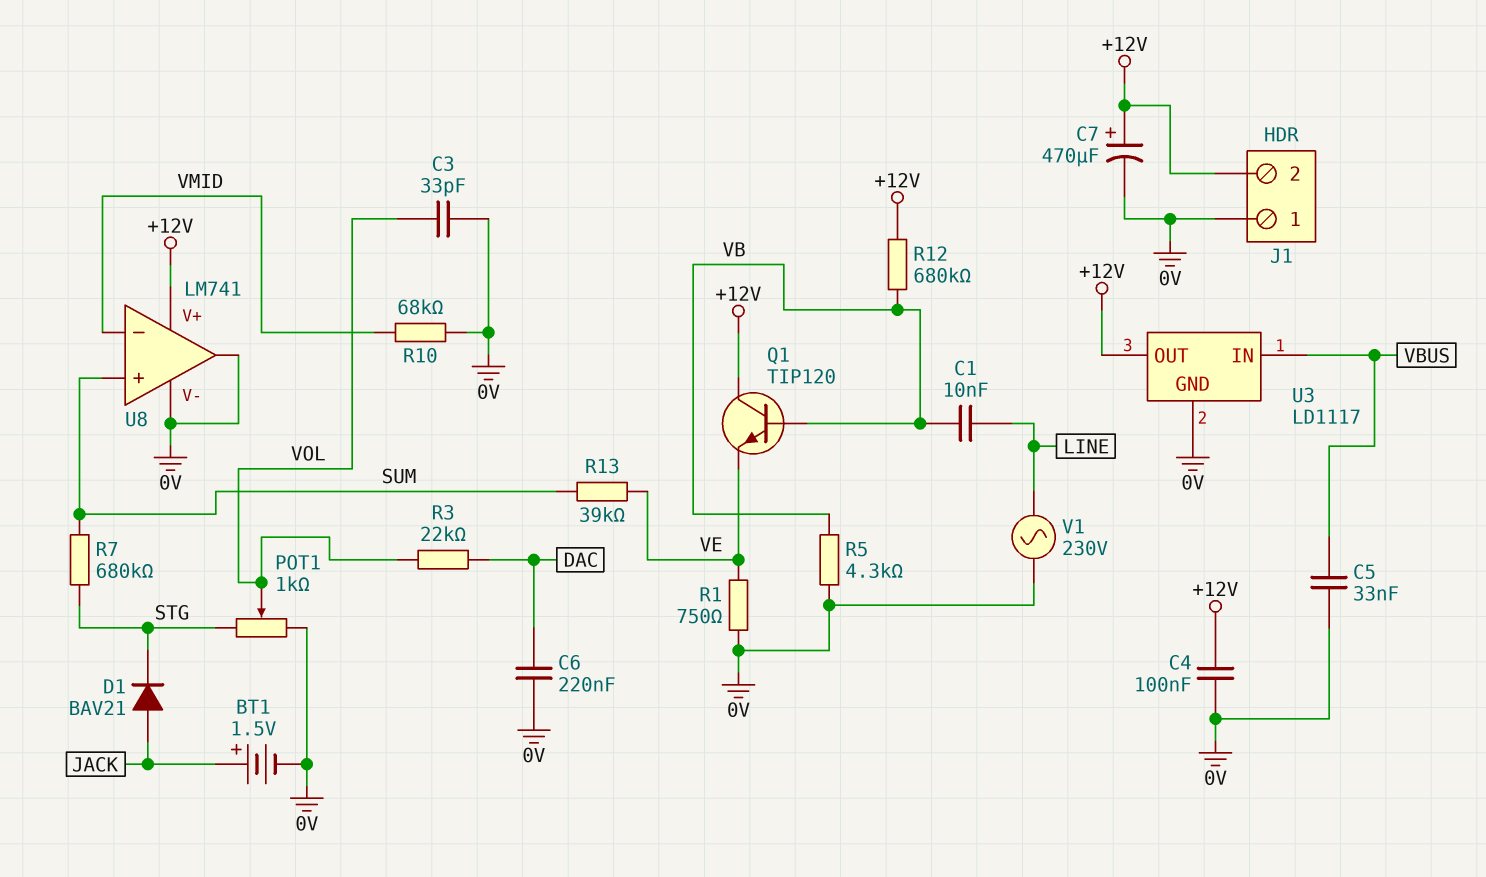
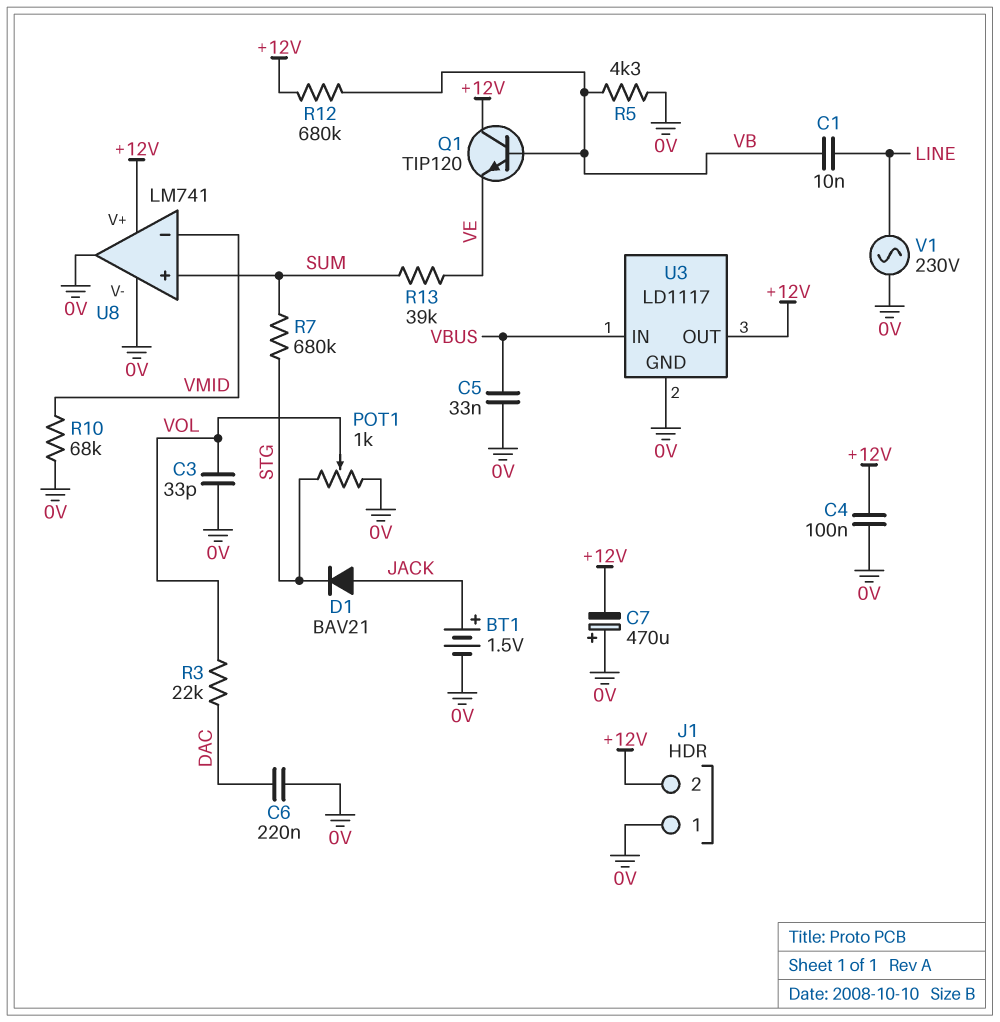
C7: 470uF (plus +12V, minus 0V) -> 470uF (plus 0V, minus +12V)
R1: 750 (0V, VE) -> none

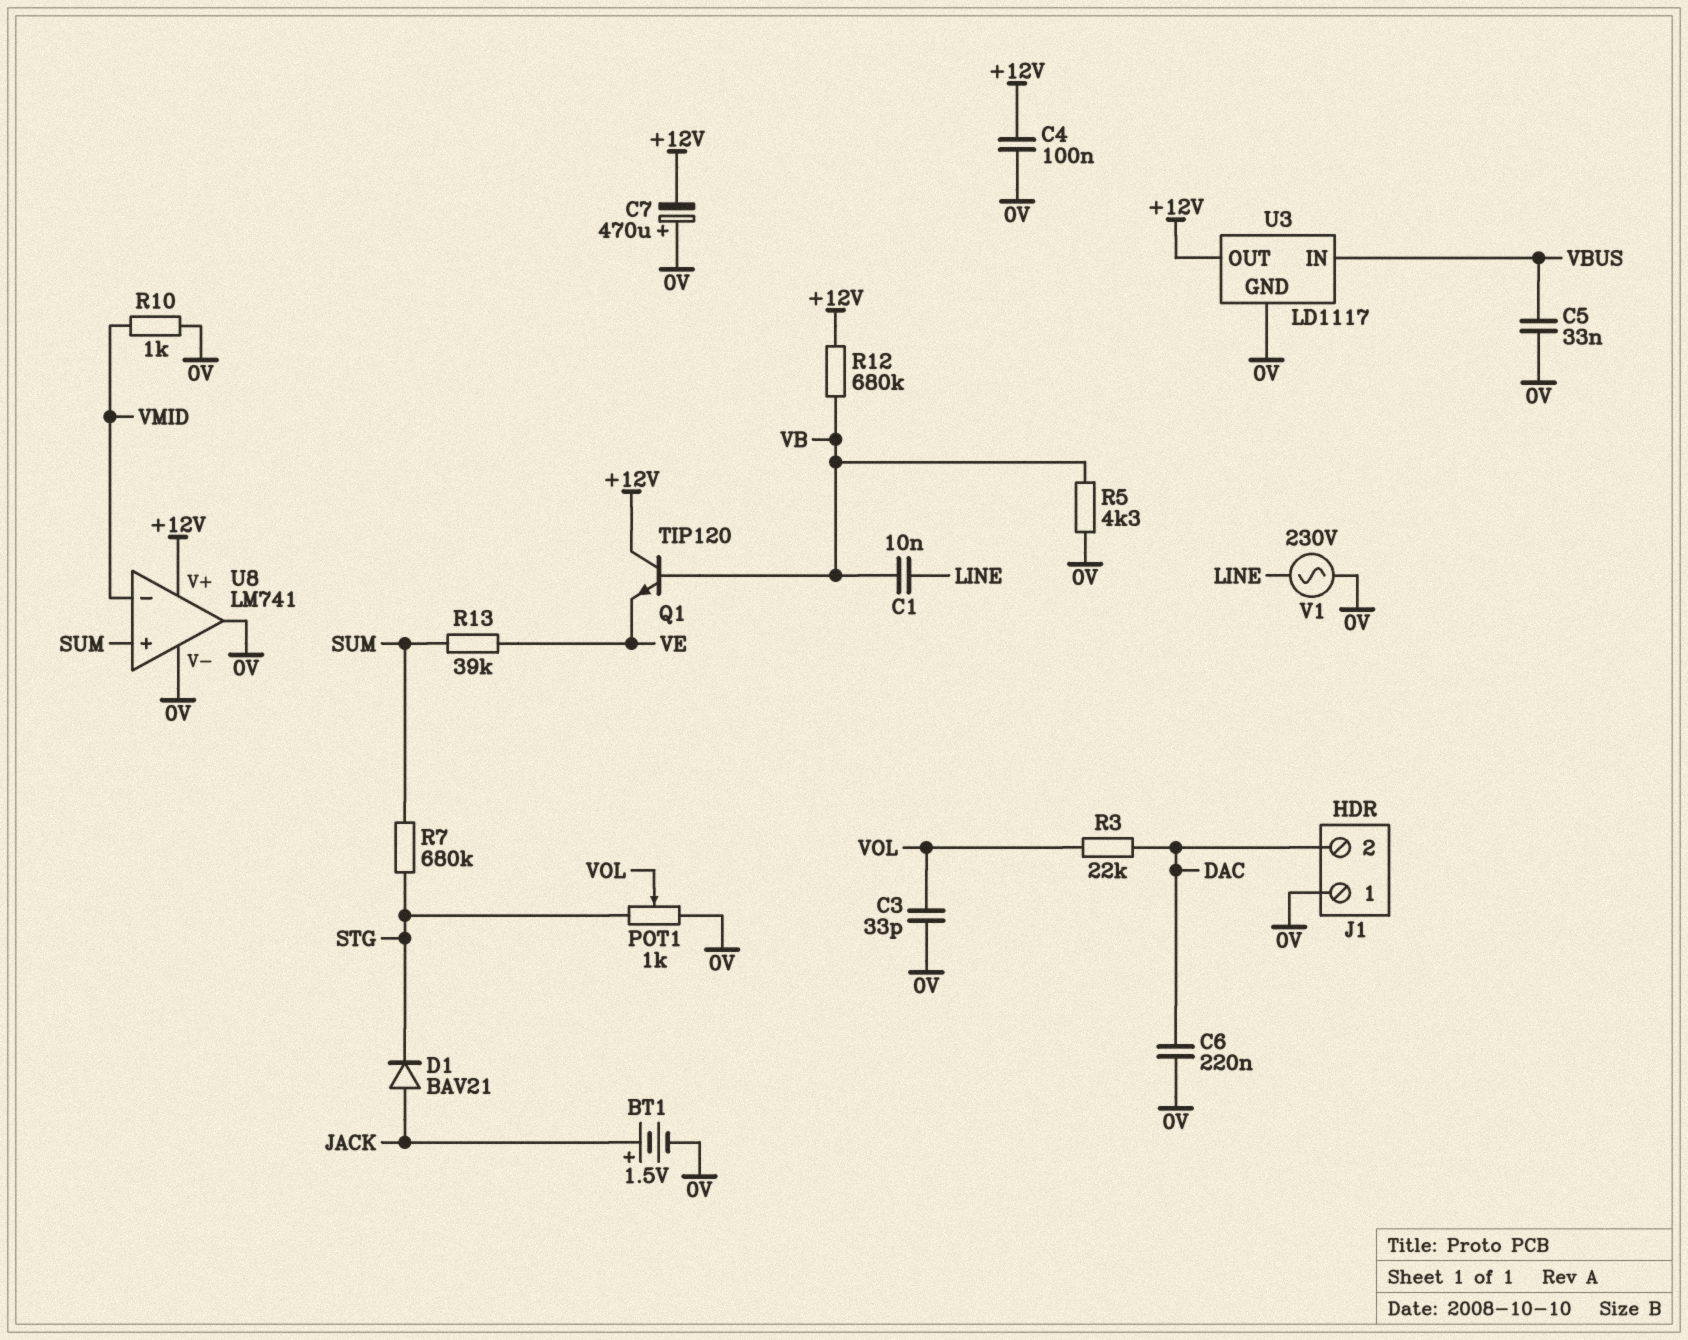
J1 pin 2: +12V -> DAC
R10: 68k (0V, VMID) -> 1k (0V, VMID)

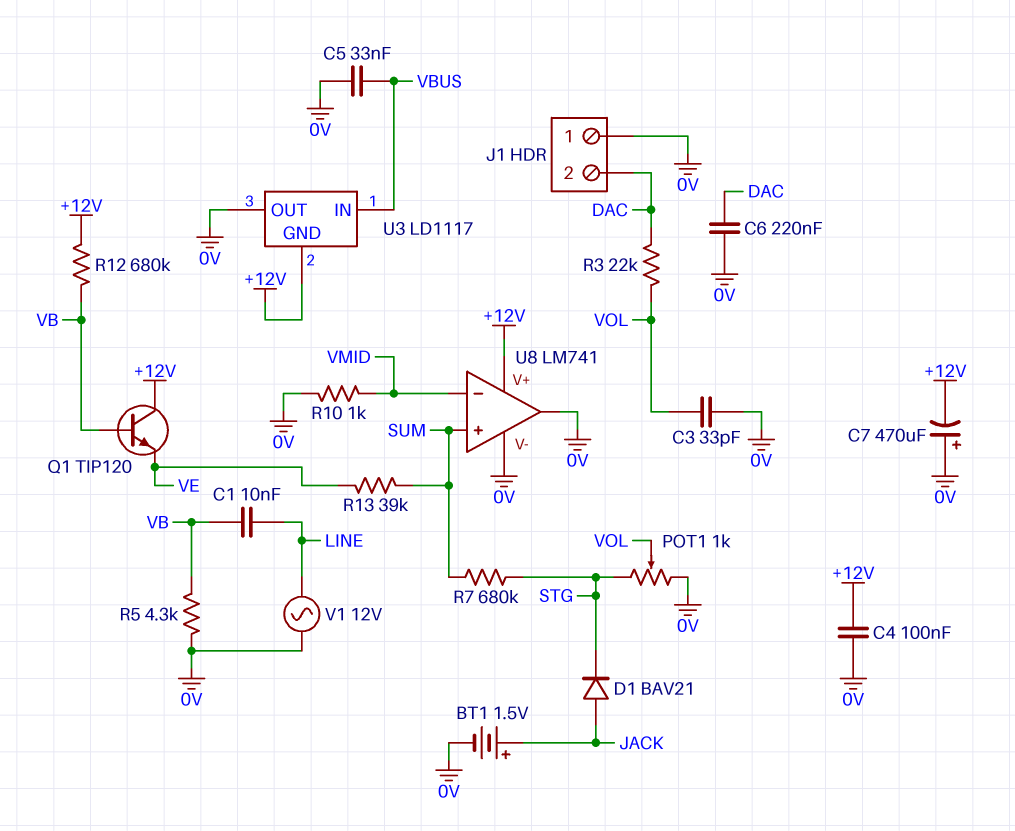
U3 pin GND: 0V -> +12V
U3 pin OUT: +12V -> 0V
V1: AC 230V (0V, LINE) -> AC 12V (0V, LINE)

